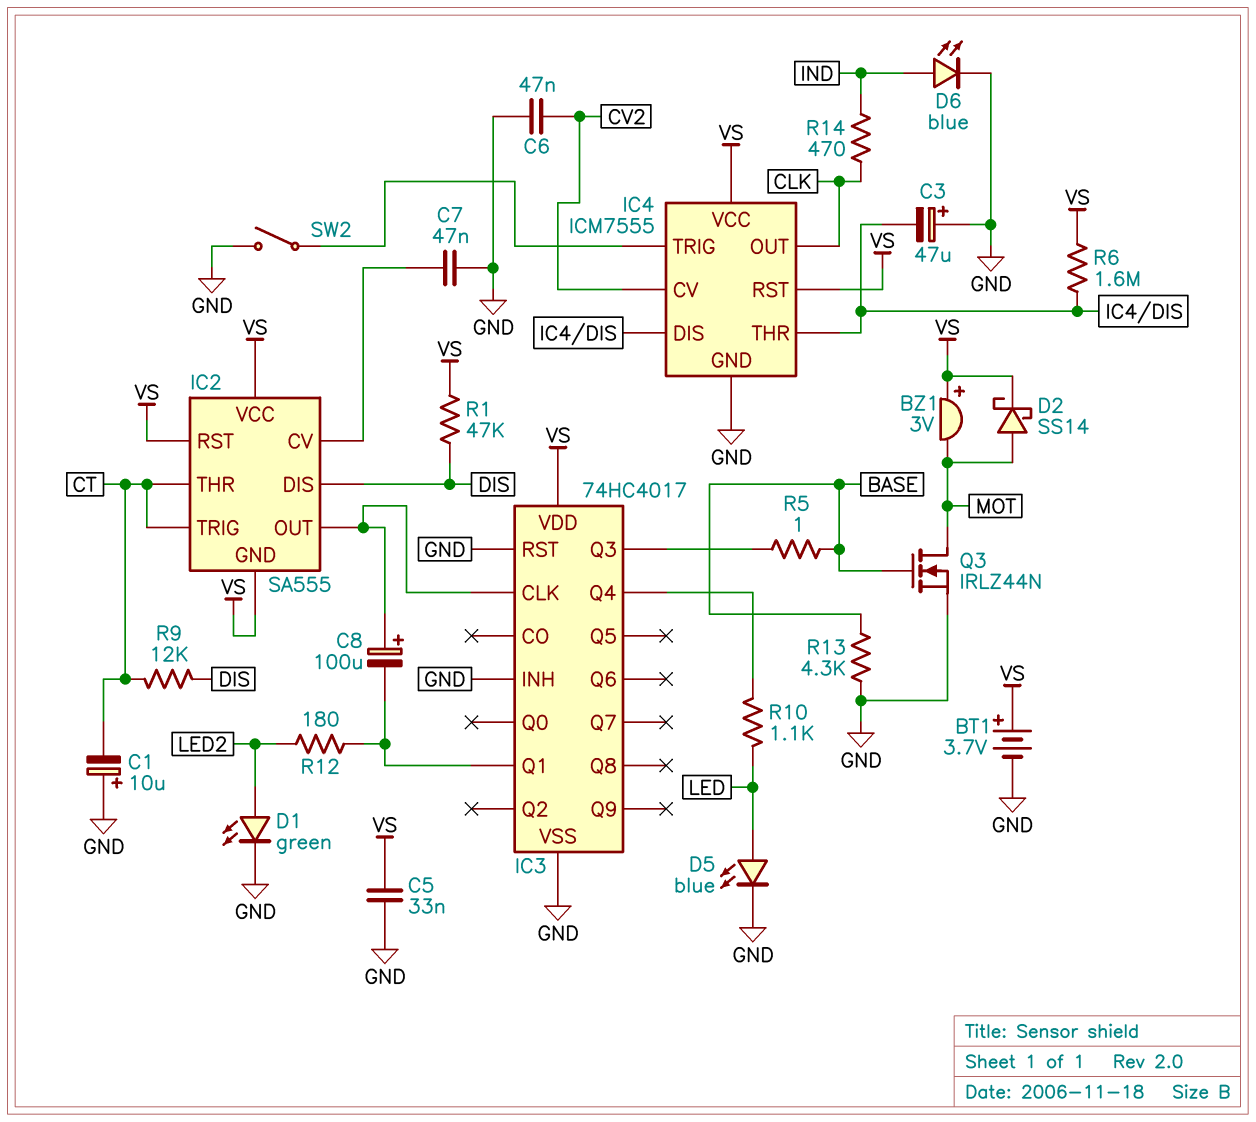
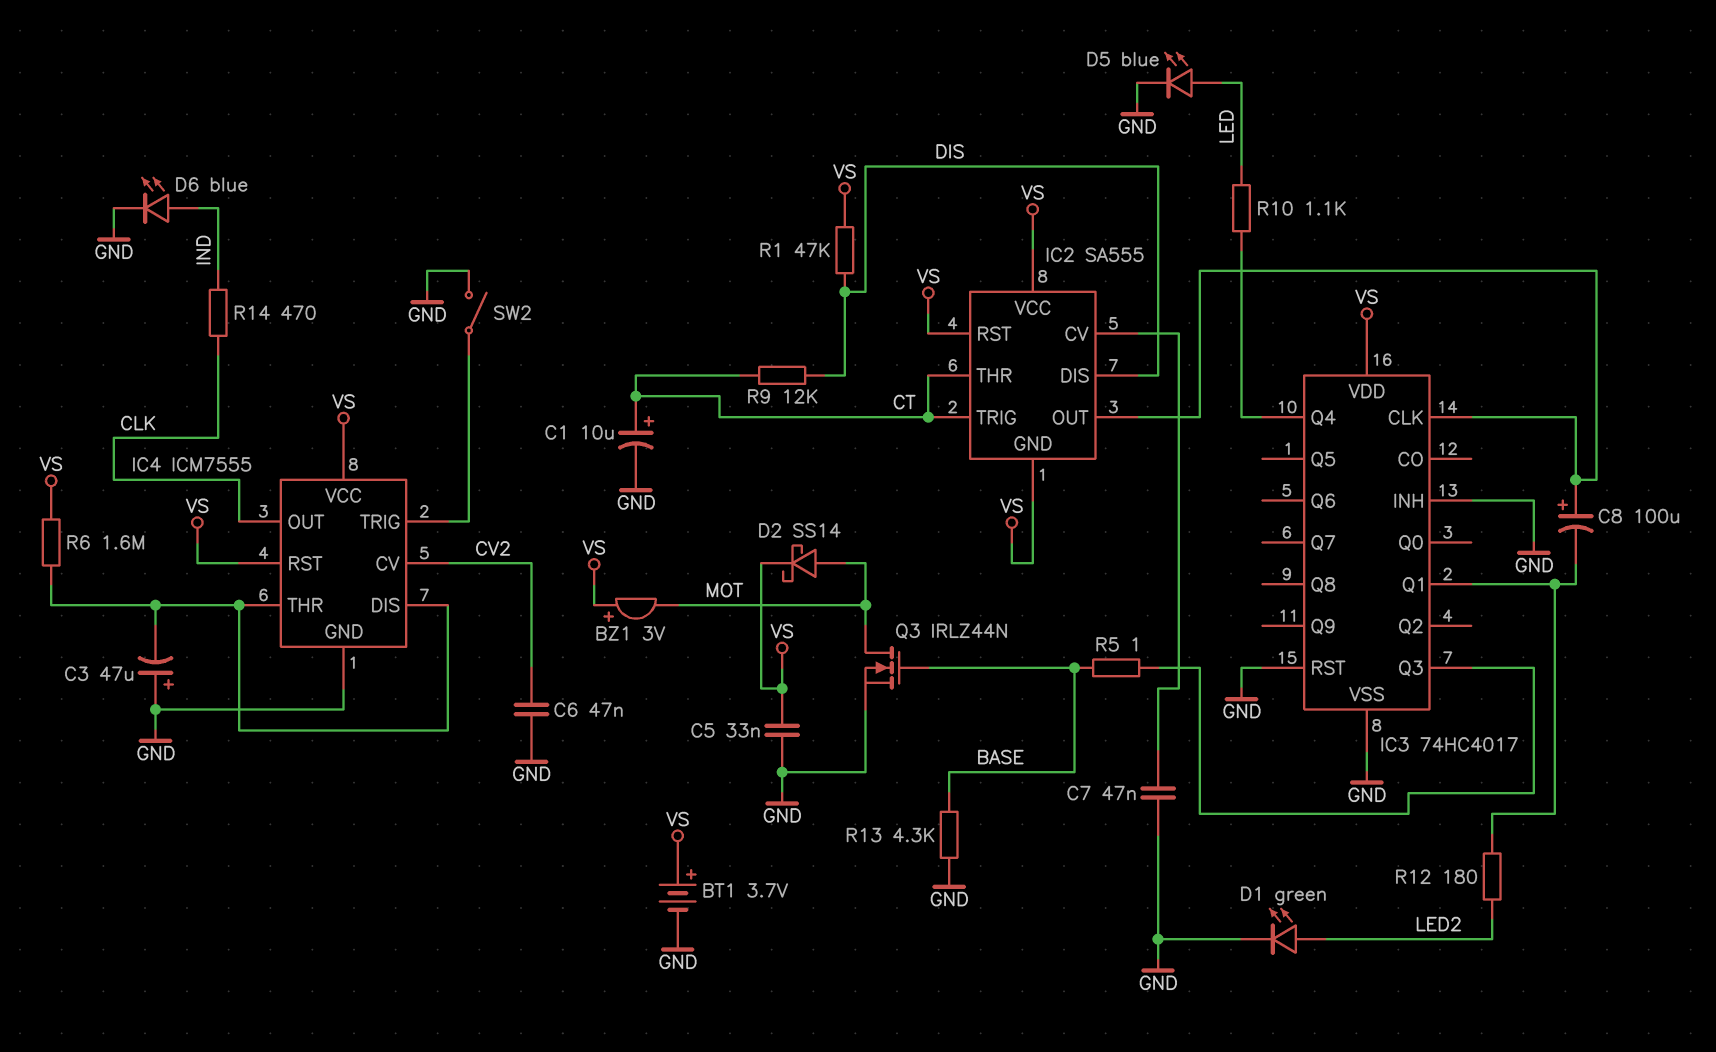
C1: 10uF (plus GND, minus CT) -> 10uF (plus CT, minus GND)

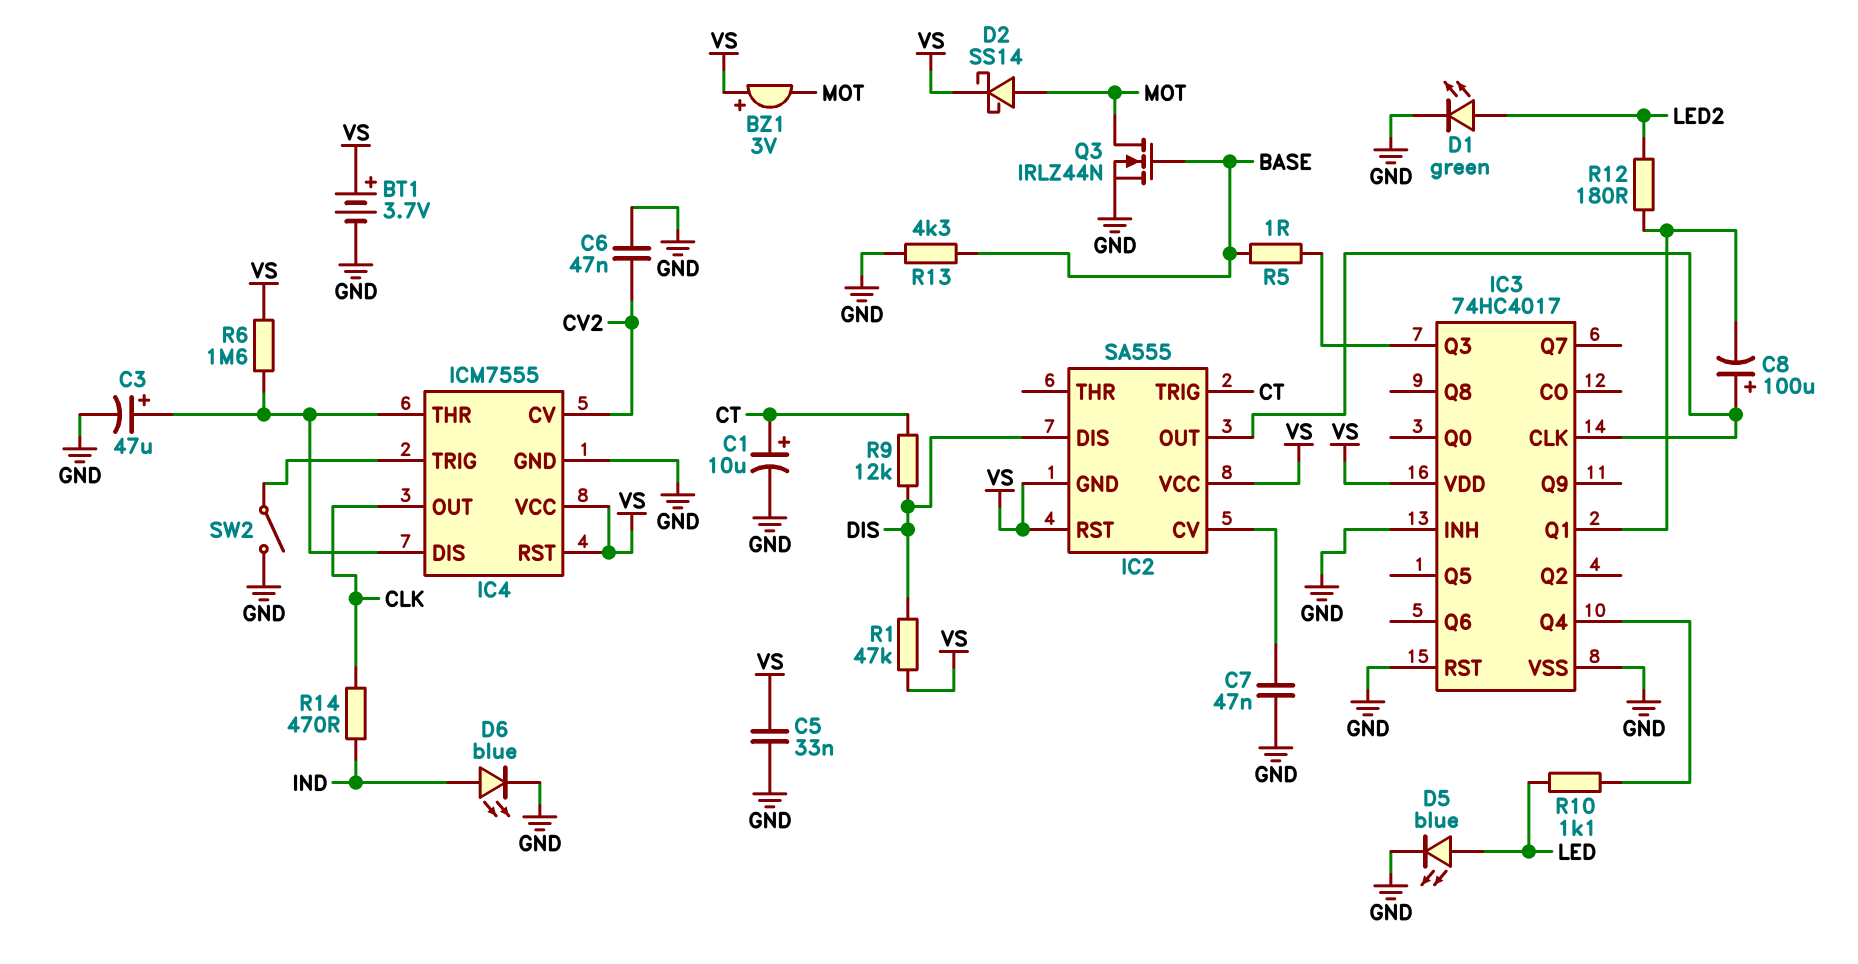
C3: 47uF (plus GND, minus IC4/DIS) -> 47uF (plus IC4/DIS, minus GND)
IC2 pin THR: CT -> none

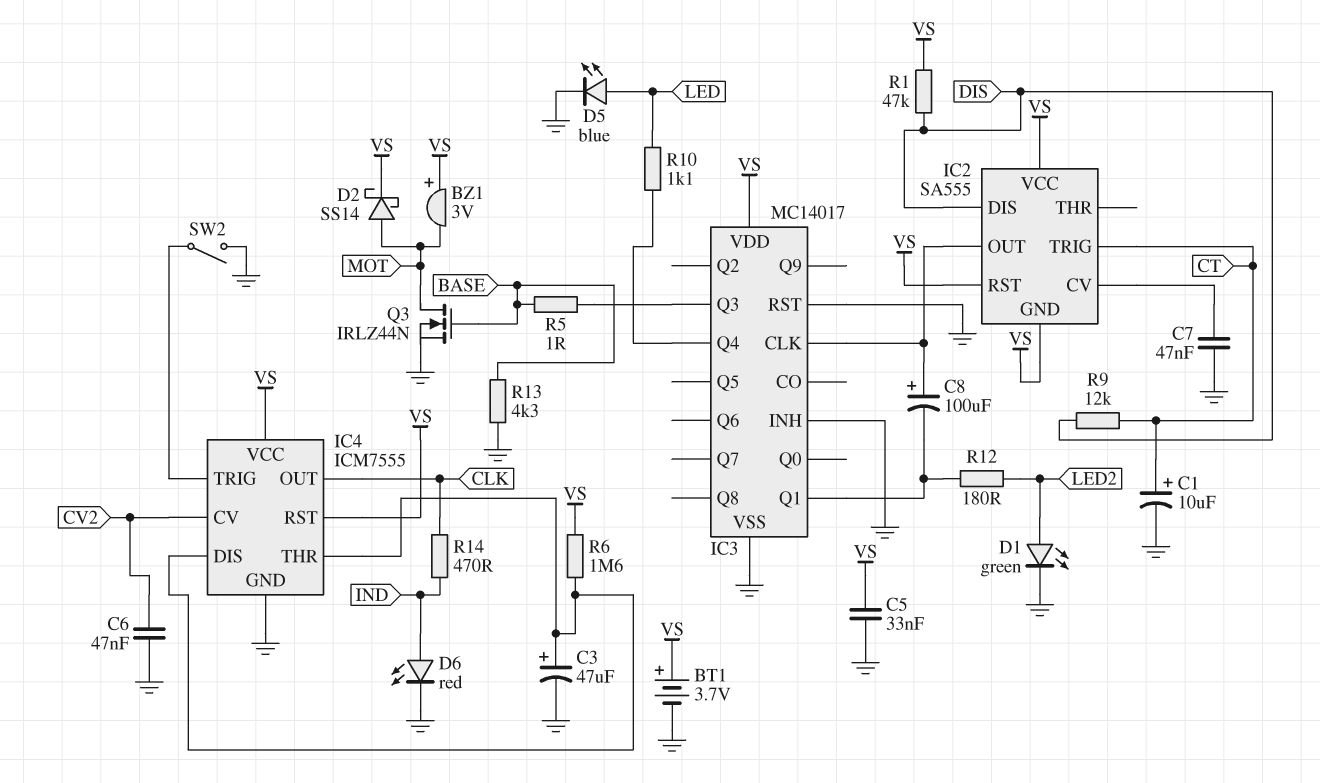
D6: LED blue (A IND, K GND) -> LED red (A IND, K GND)
IC3: 74HC4017 -> MC14017

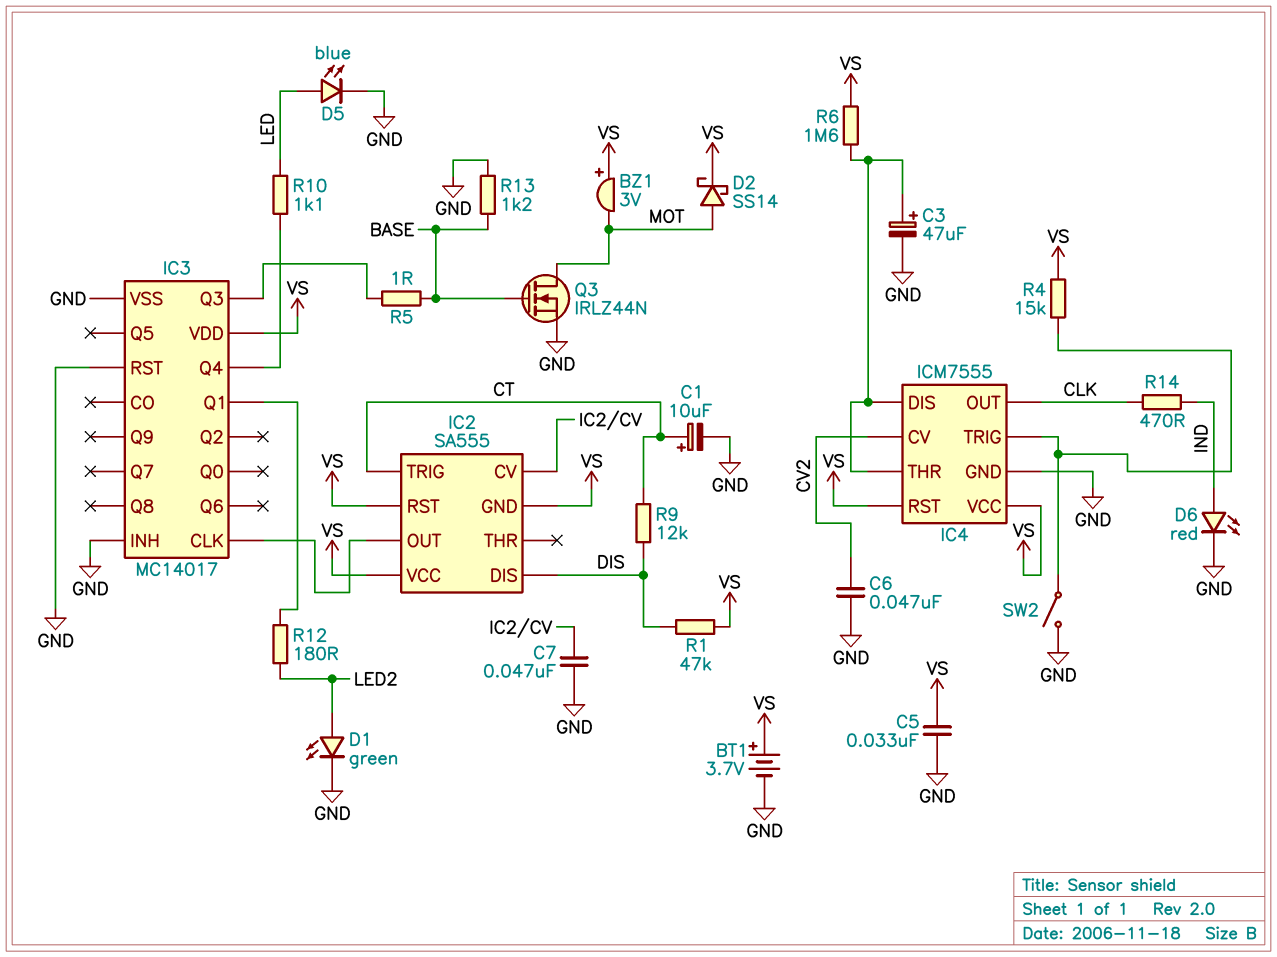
C8: 100uF (plus IC2/OUT, minus IC3/Q1) -> none
R4: none -> 15k (IC4/TRIG, VS)
R13: 4.3k (BASE, GND) -> 1.2k (BASE, GND)

